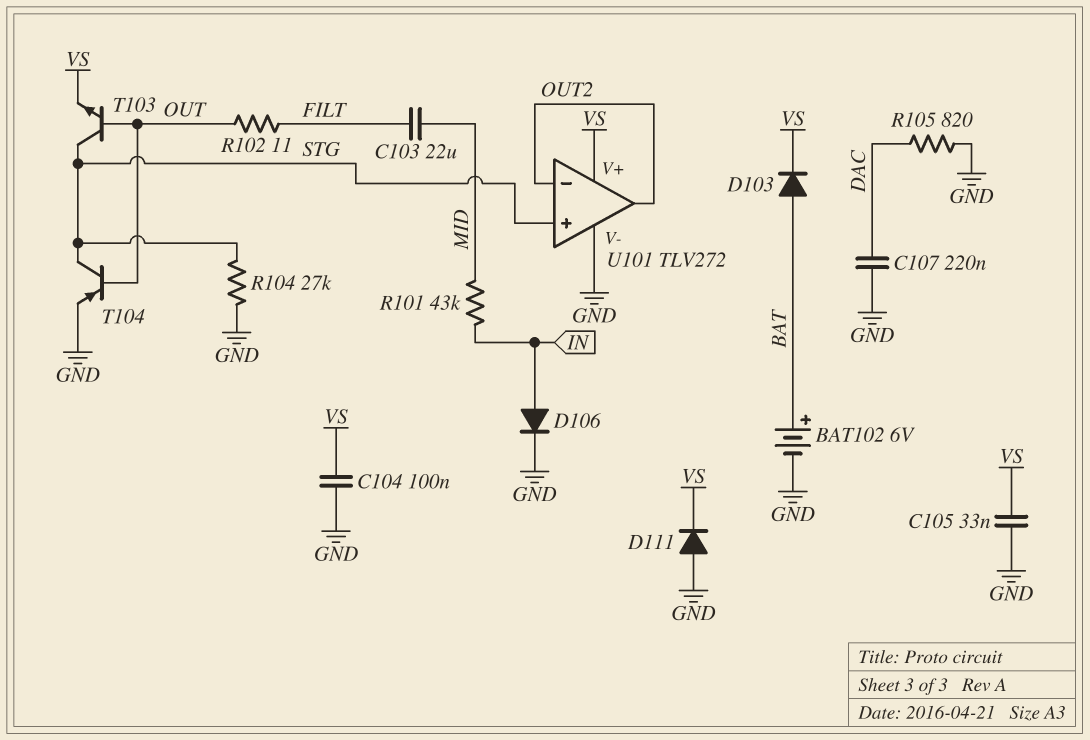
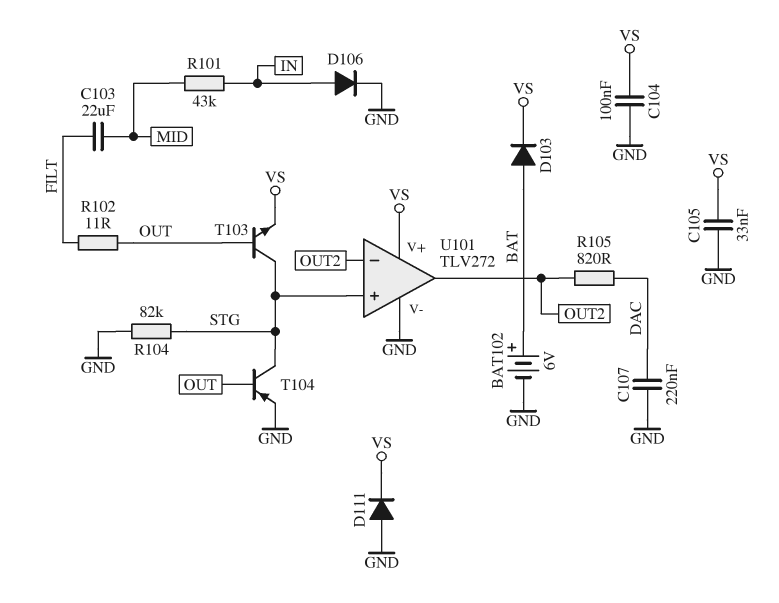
R104: 27k (GND, STG) -> 82k (GND, STG)
R105: 820 (DAC, GND) -> 820 (DAC, OUT2)

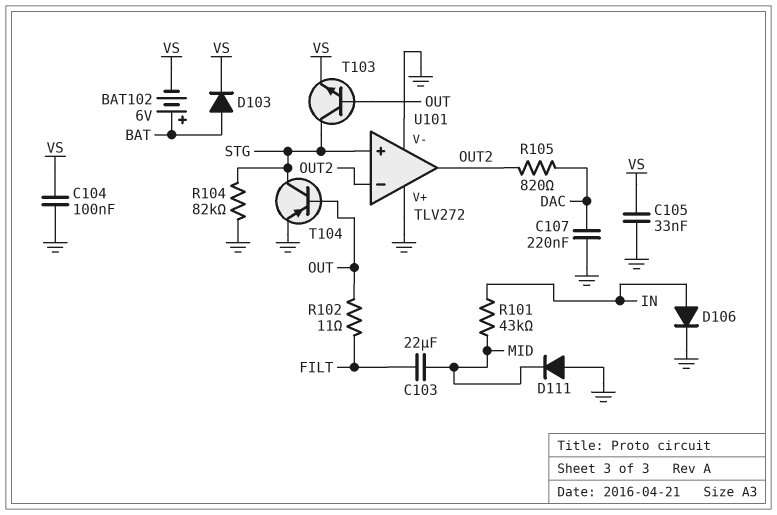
BAT102: 6V (plus BAT, minus GND) -> 6V (plus BAT, minus VS)
D111: diode (A GND, K VS) -> diode (A GND, K MID)
U101 pin V+: VS -> GND

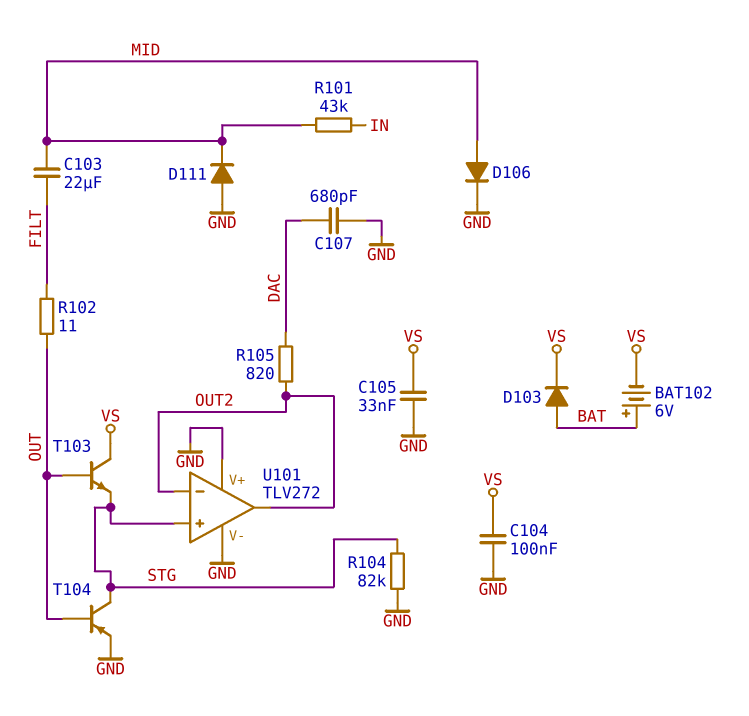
C107: 220nF (DAC, GND) -> 680pF (DAC, GND)
D106: diode (A IN, K GND) -> diode (A MID, K GND)
T103: NPN (B OUT, C STG, E VS) -> NPN (B OUT, C VS, E STG)

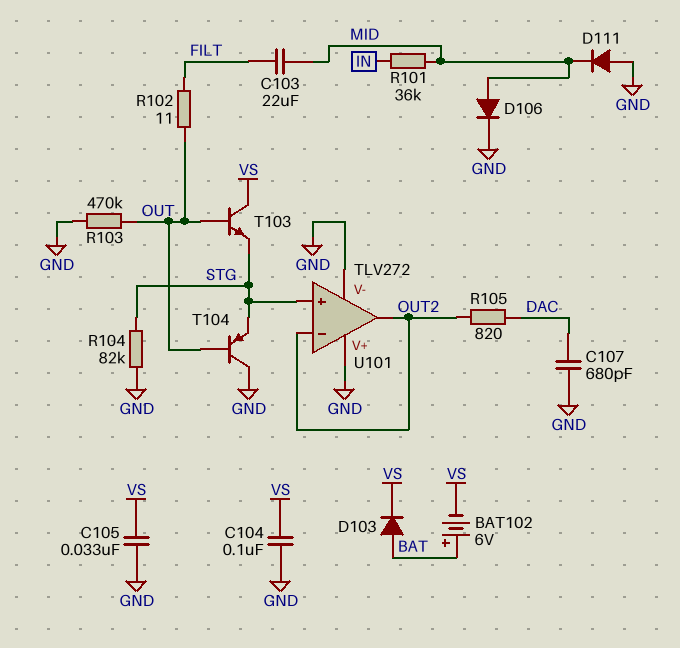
R101: 43k (IN, MID) -> 36k (IN, MID)
R103: none -> 470k (GND, OUT)
T104: PNP (B OUT, C STG, E GND) -> PNP (B OUT, C GND, E STG)

